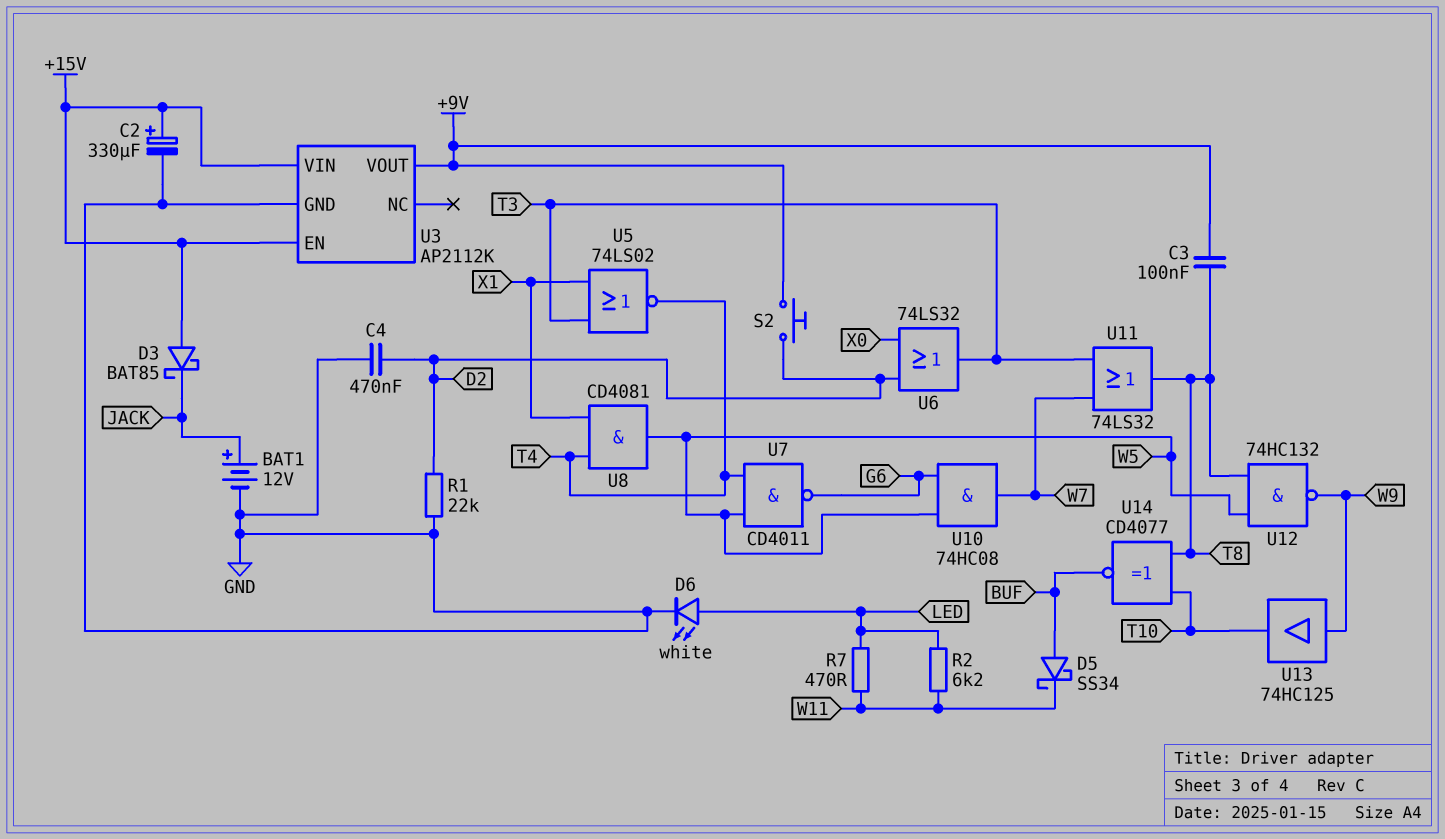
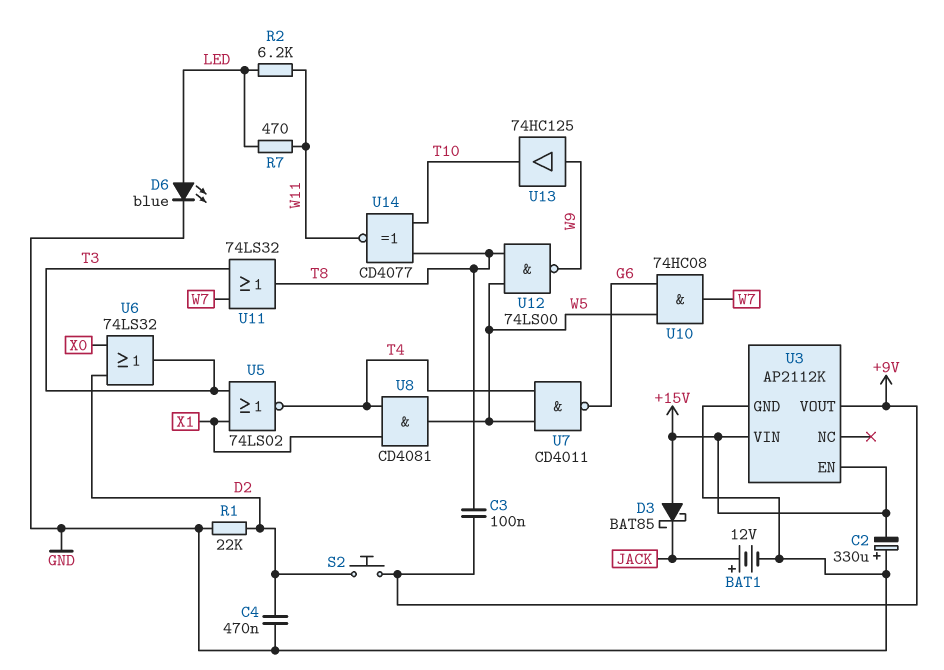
C2: 330uF (plus +15V, minus GND) -> 330uF (plus GND, minus +15V)
D5: schottky SS34 (A BUF, K W11) -> none
D6: LED white (A LED, K GND) -> LED blue (A LED, K GND)
U12: NAND 74HC132 (in T8, in W5, out W9) -> NAND 74LS00 (in T8, in W5, out W9)
U14: XNOR CD4077 (in T8, in T10, out BUF) -> XNOR CD4077 (in T8, in T10, out W11)

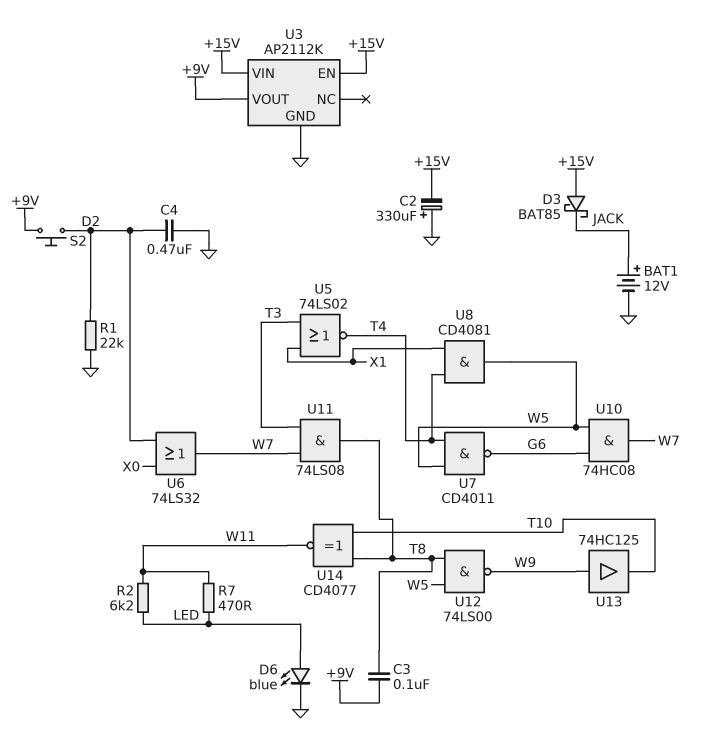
U6: OR 74LS32 (in D2, in X0, out T3) -> OR 74LS32 (in D2, in X0, out W7)
U11: OR 74LS32 (in T3, in W7, out T8) -> AND 74LS08 (in T3, in W7, out T8)

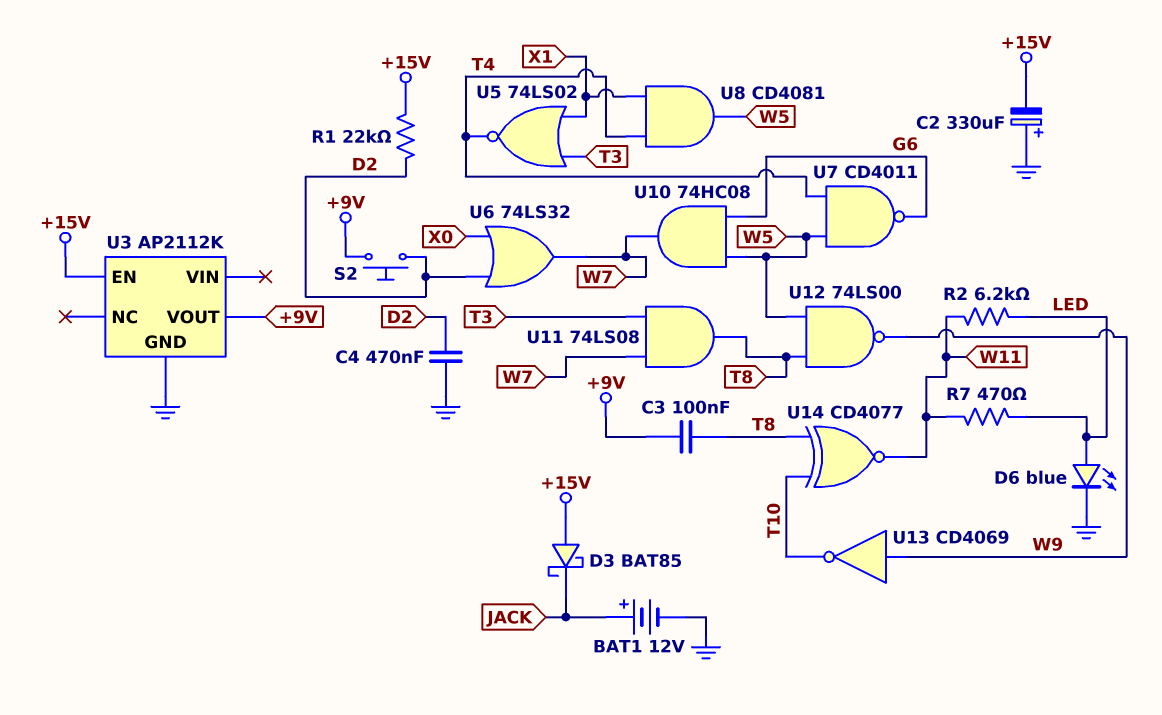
R1: 22k (D2, GND) -> 22k (+15V, D2)
U3 pin VIN: +15V -> none
U13: buffer 74HC125 (in W9, out T10) -> NOT CD4069 (in W9, out T10)

